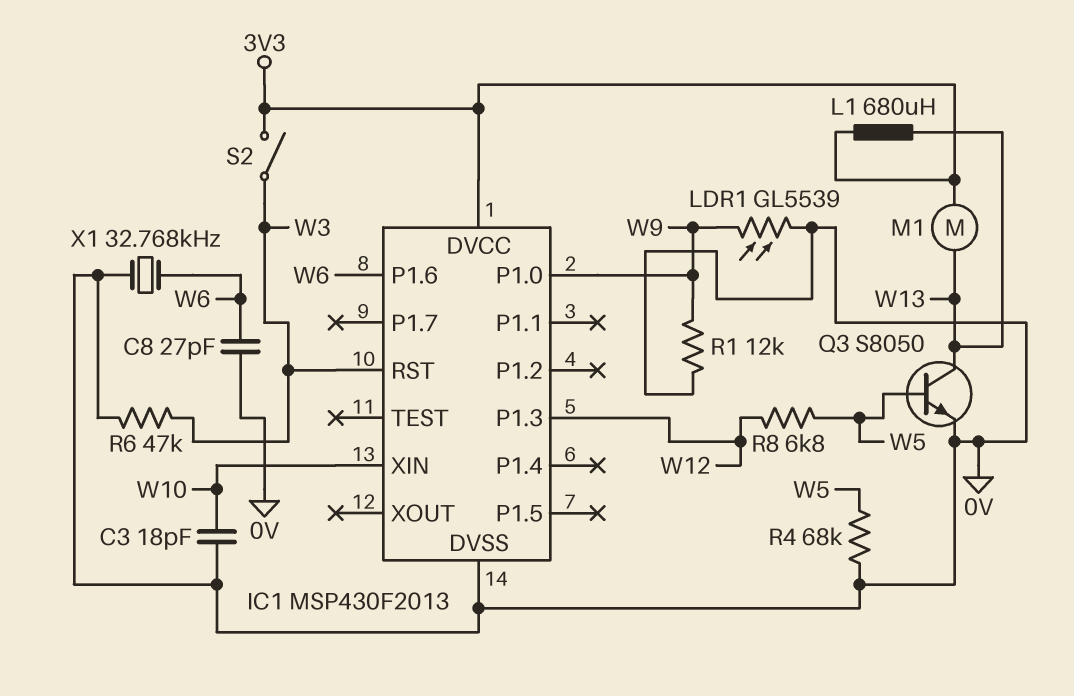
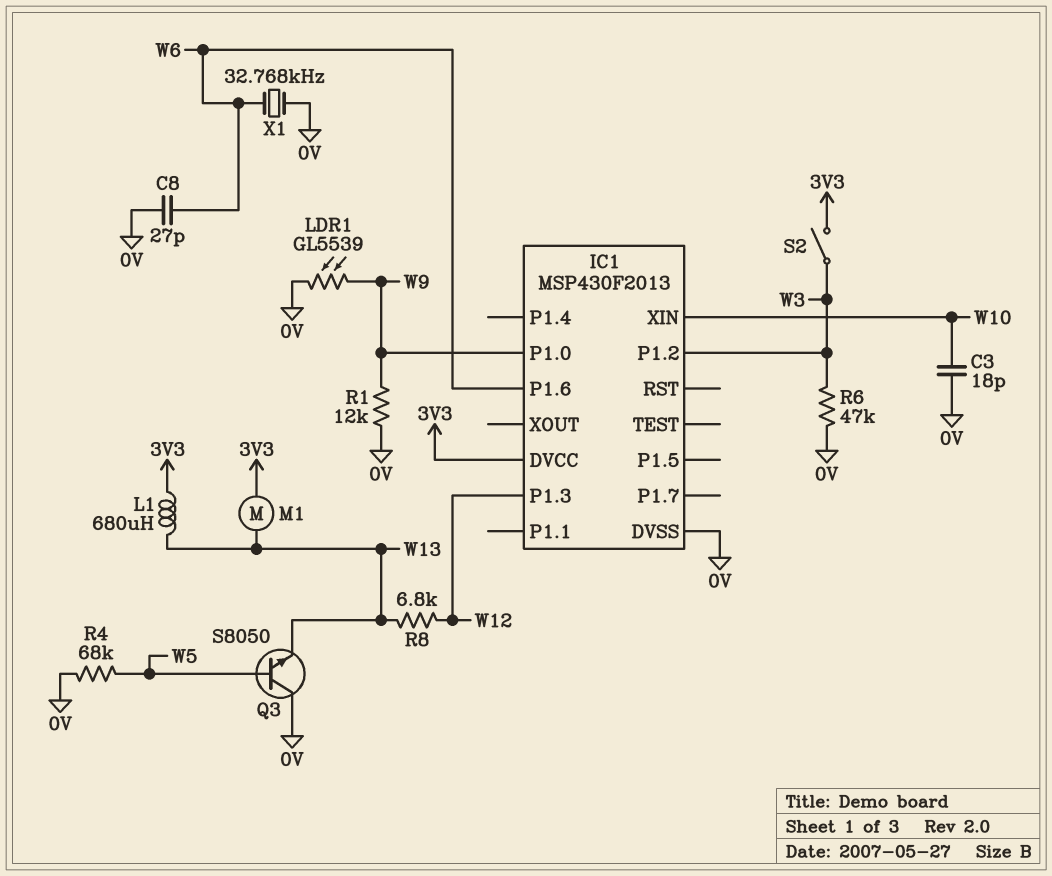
IC1 pin P1.2: none -> W3
IC1 pin RST: W3 -> none
Q3: NPN S8050 (B W5, C W13, E 0V) -> NPN S8050 (B W5, C 0V, E W13)
R8: 6.8k (W5, W12) -> 6.8k (W12, W13)

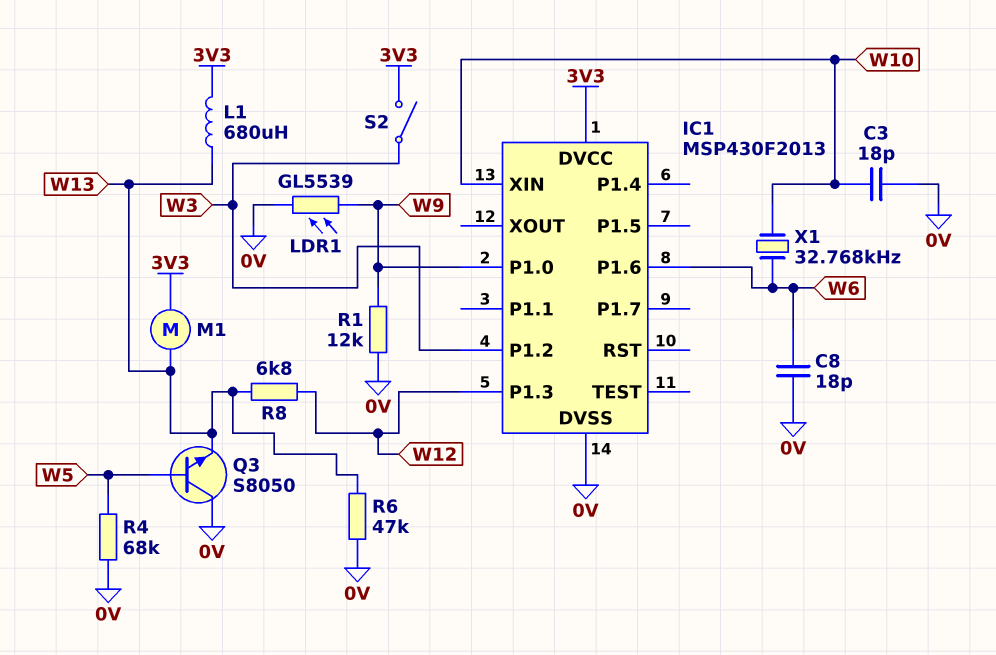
C8: 27pF (0V, W6) -> 18pF (0V, W6)
R6: 47k (0V, W3) -> 47k (0V, W13)
X1: 32.768kHz (0V, W6) -> 32.768kHz (W6, W10)

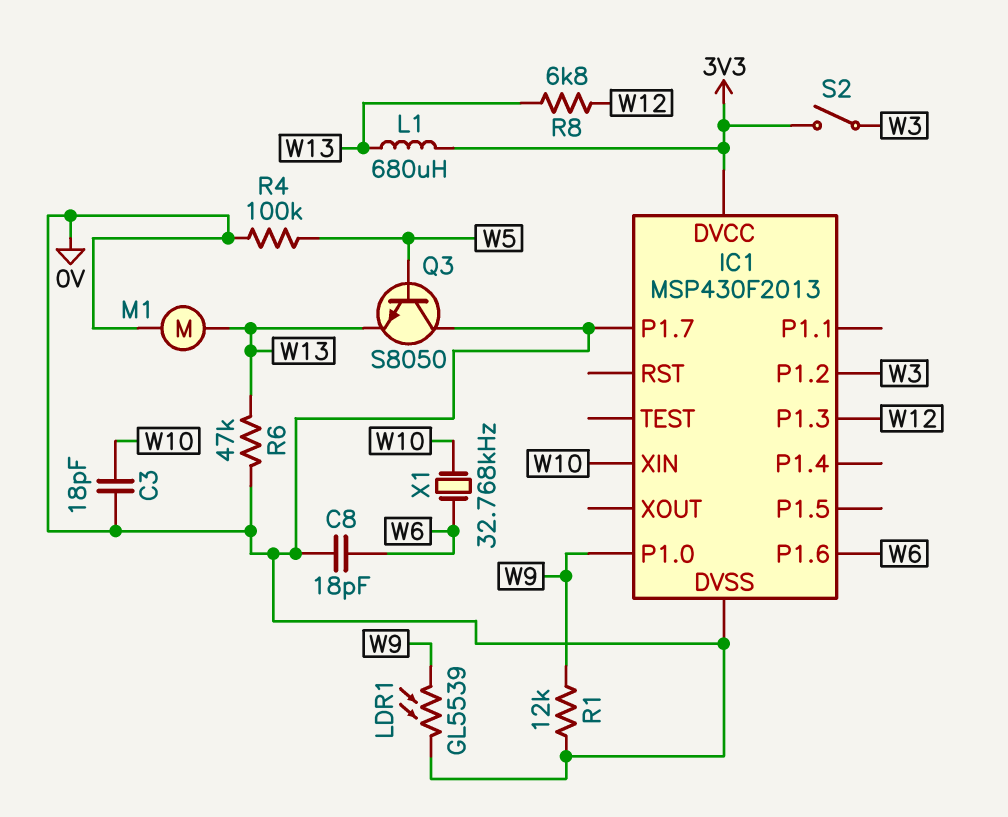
IC1 pin P1.7: none -> 0V
M1: motor (3V3, W13) -> motor (0V, W13)
R4: 68k (0V, W5) -> 100k (0V, W5)

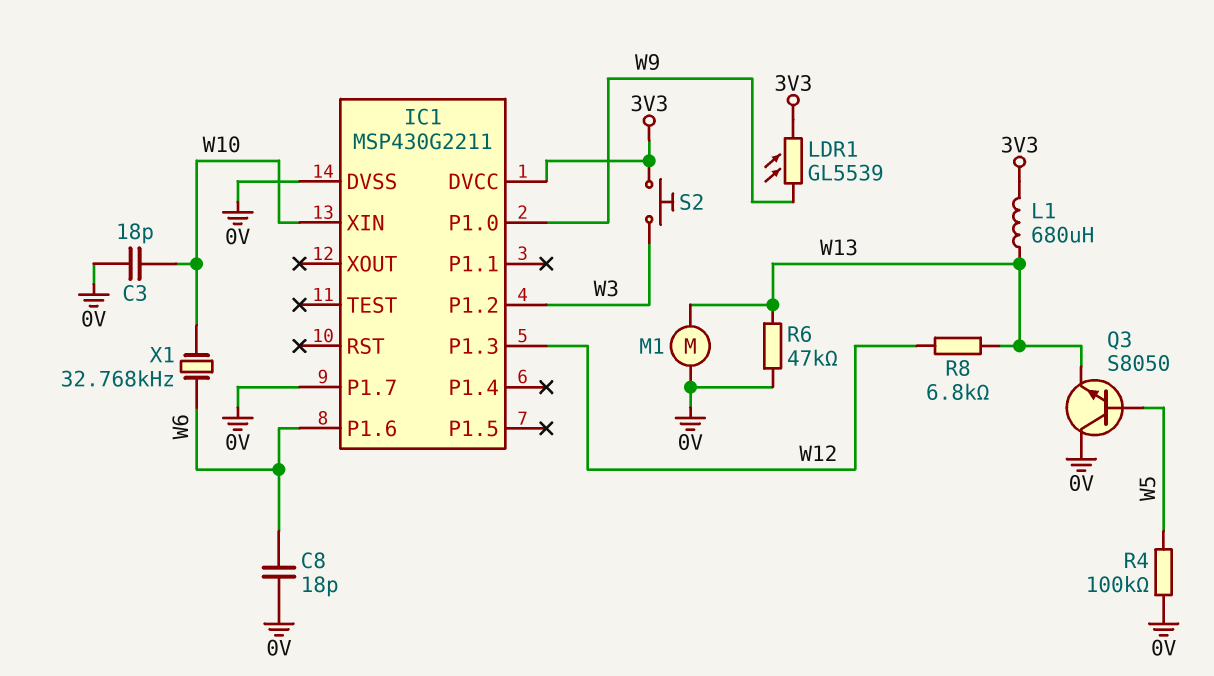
IC1: MSP430F2013 -> MSP430G2211
LDR1: GL5539 (0V, W9) -> GL5539 (3V3, W9)
R1: 12k (0V, W9) -> none
S2: switch (3V3, W3) -> button (3V3, W3)

